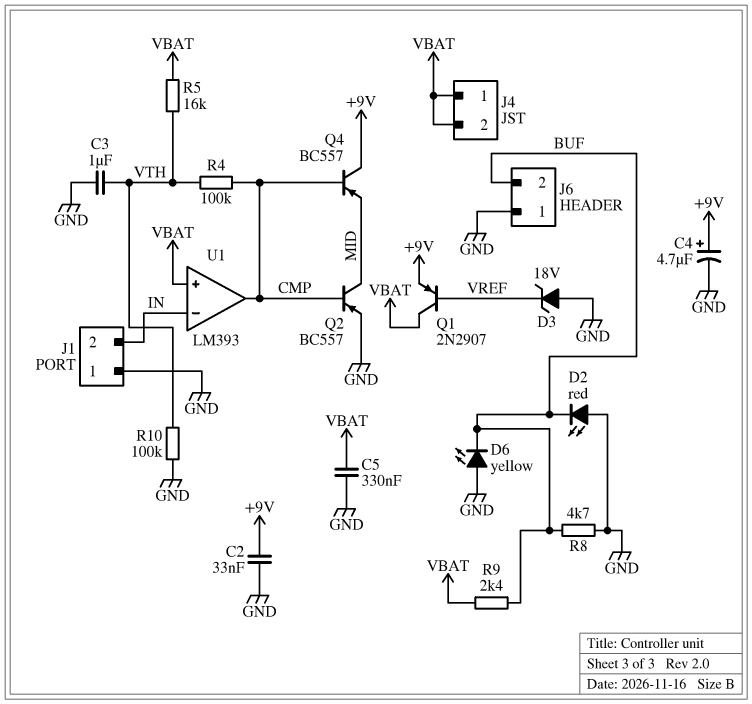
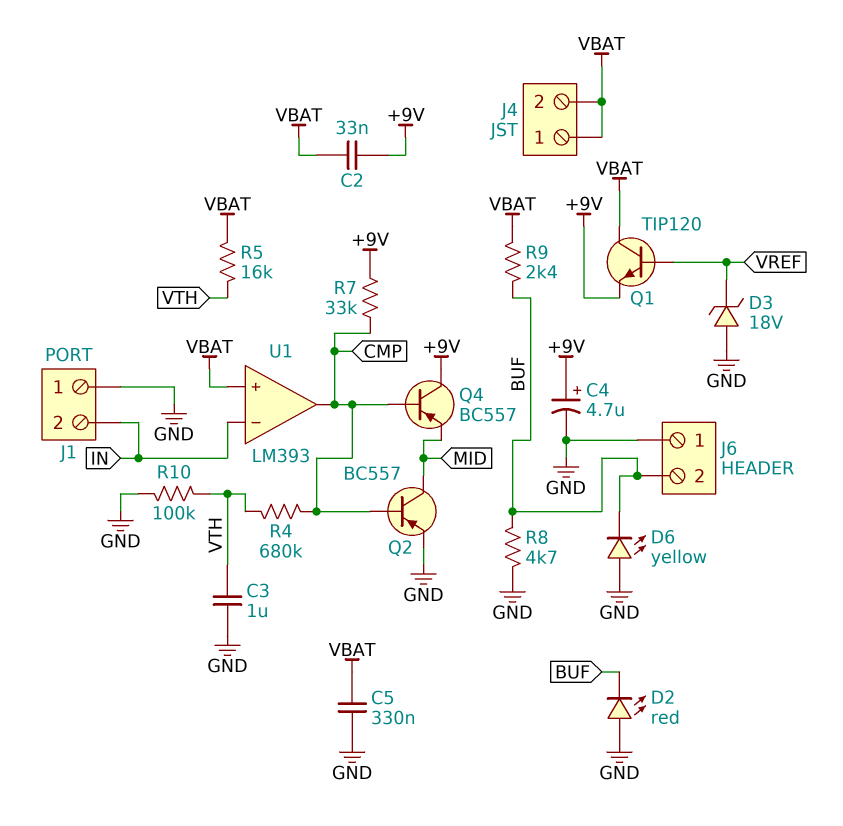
C2: 33nF (+9V, GND) -> 33nF (+9V, VBAT)
Q1: PNP 2N2907 (B VREF, C VBAT, E +9V) -> NPN TIP120 (B VREF, C VBAT, E +9V)
R4: 100k (CMP, VTH) -> 680k (CMP, VTH)
R7: none -> 33k (+9V, CMP)

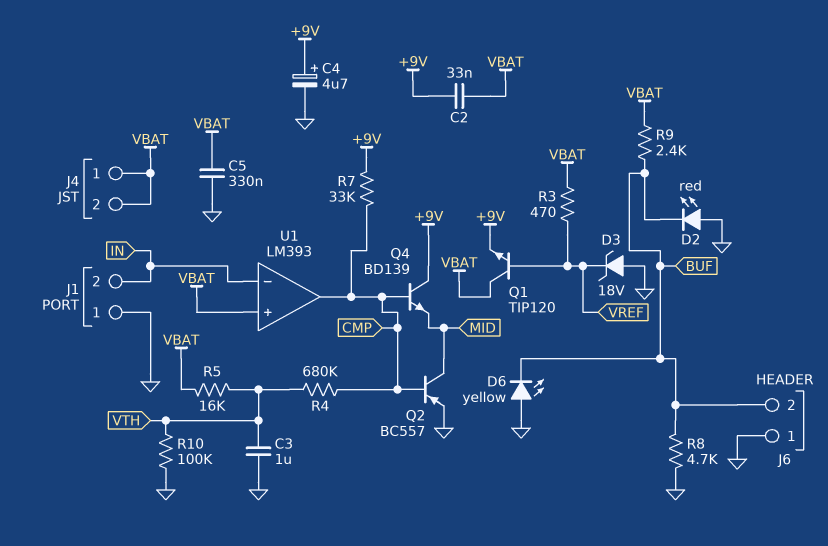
Q4: PNP BC557 (B CMP, C +9V, E MID) -> NPN BD139 (B CMP, C +9V, E MID)
R3: none -> 470 (VBAT, VREF)

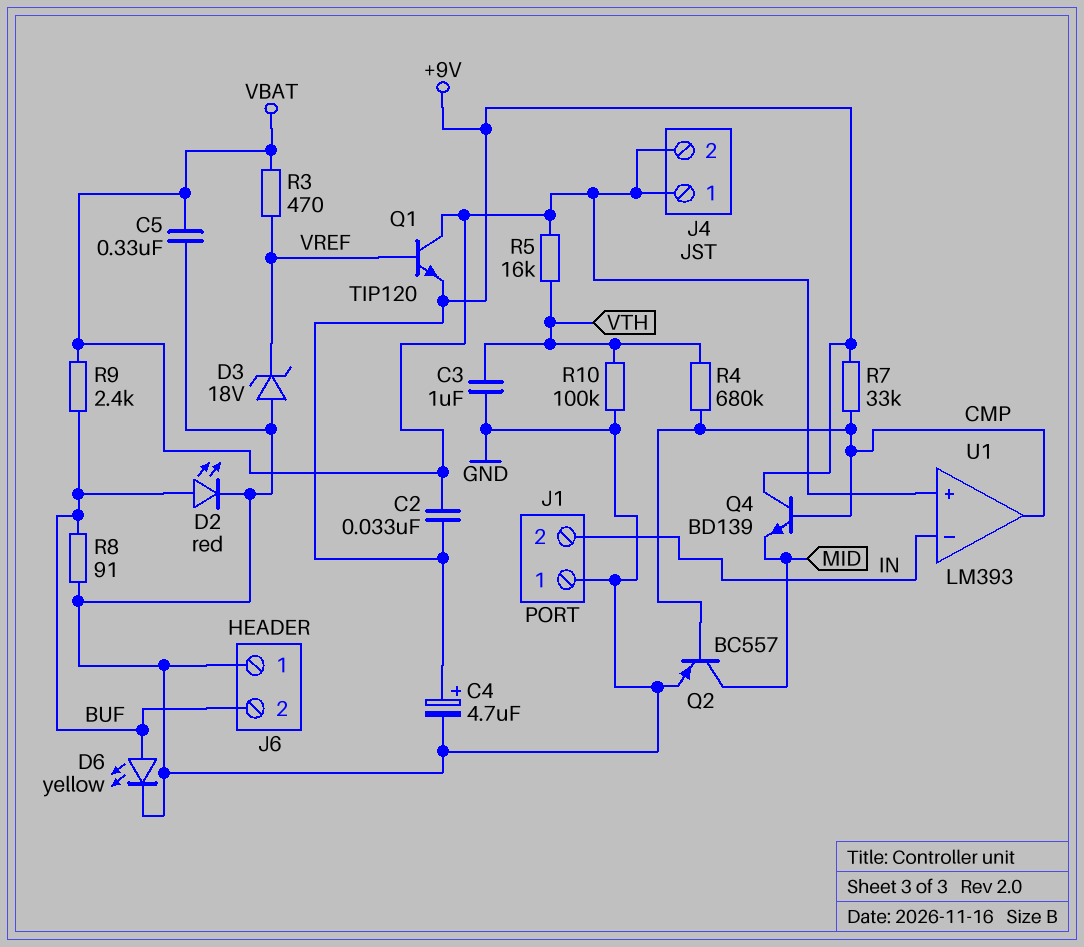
D2: LED red (A GND, K BUF) -> LED red (A BUF, K GND)
D6: LED yellow (A GND, K BUF) -> LED yellow (A BUF, K GND)
R8: 4.7k (BUF, GND) -> 91 (BUF, GND)

